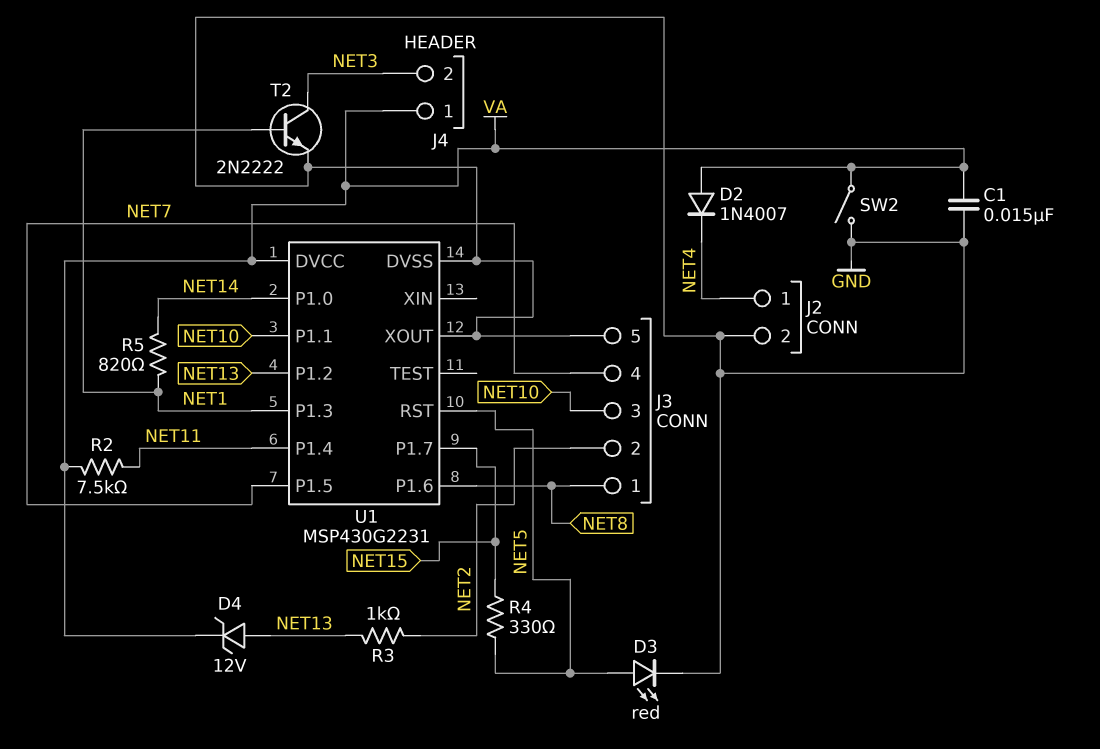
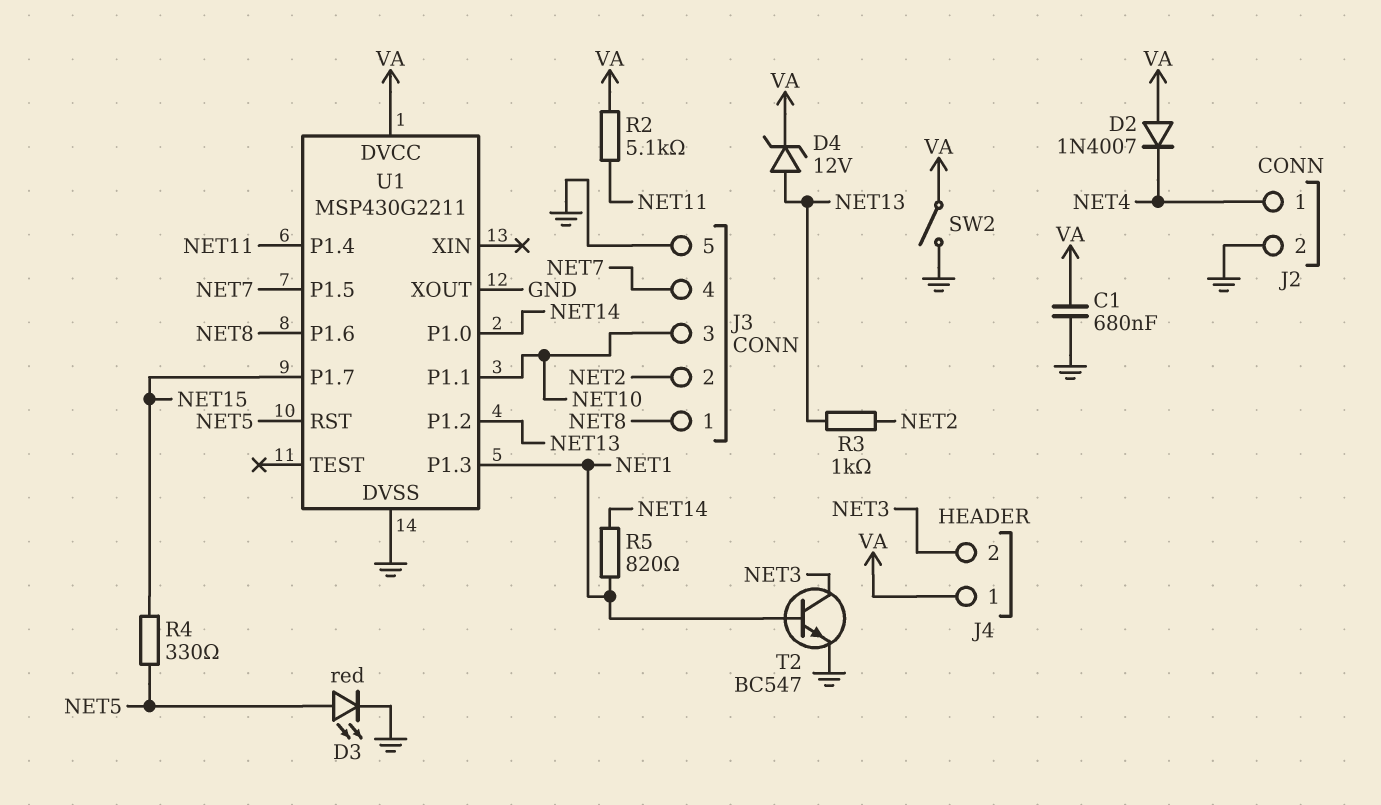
C1: 15nF (GND, VA) -> 680nF (GND, VA)
R2: 7.5k (NET11, VA) -> 5.1k (NET11, VA)
T2: NPN 2N2222 (B NET1, C NET3, E GND) -> NPN BC547 (B NET1, C NET3, E GND)
U1: MSP430G2231 -> MSP430G2211

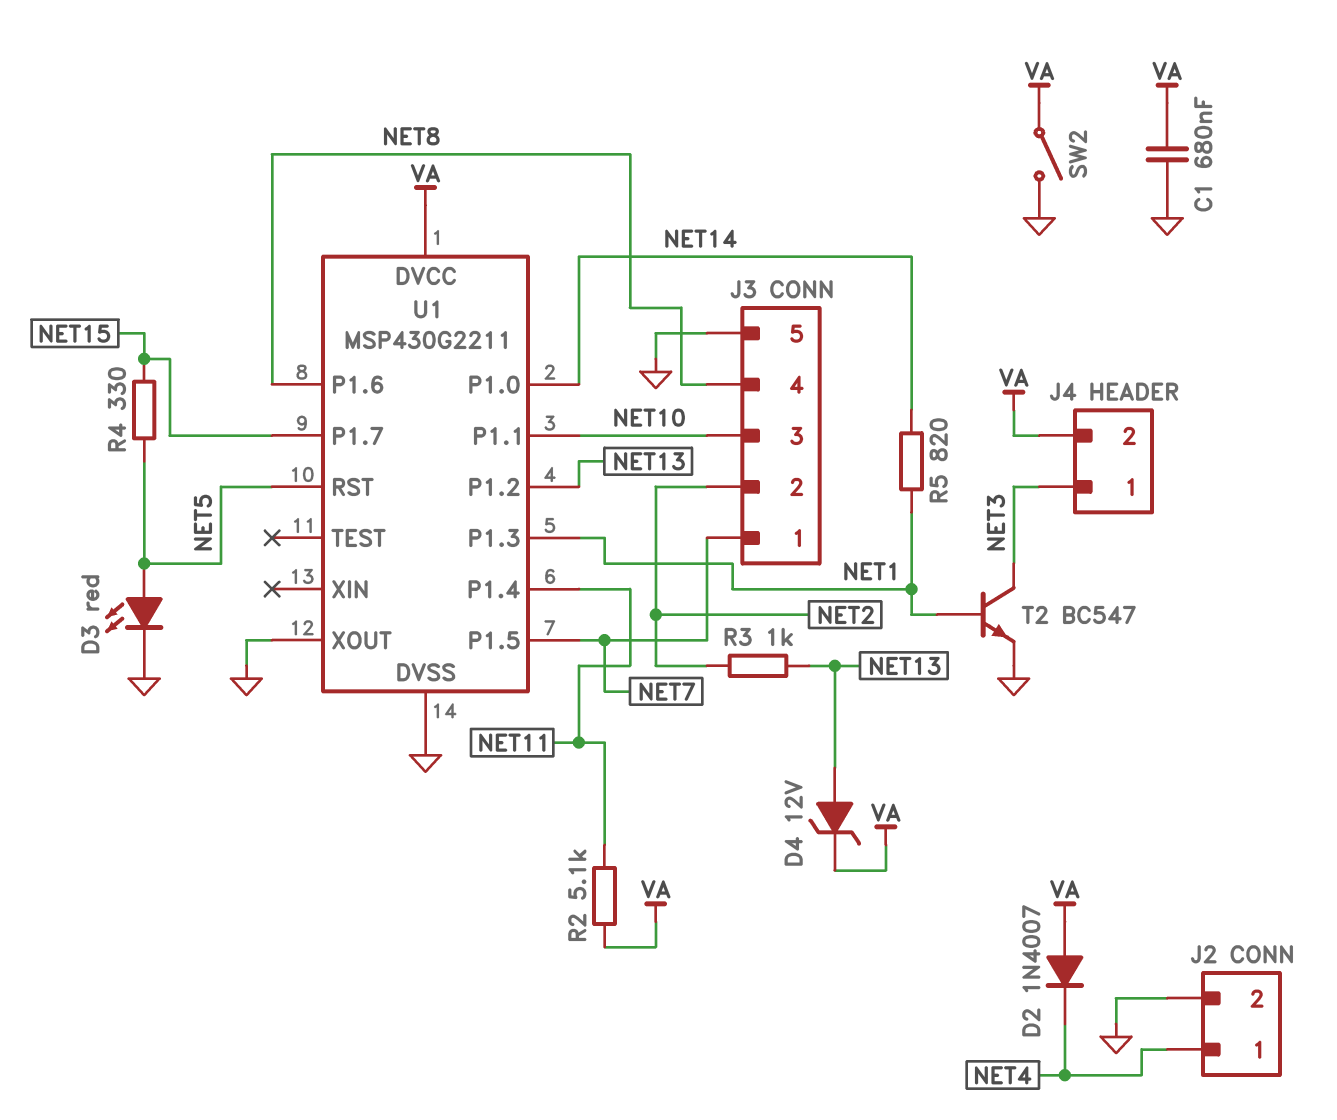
J3 pin 1: NET8 -> NET7
J3 pin 4: NET7 -> NET8
J4 pin 1: VA -> NET3
J4 pin 2: NET3 -> VA

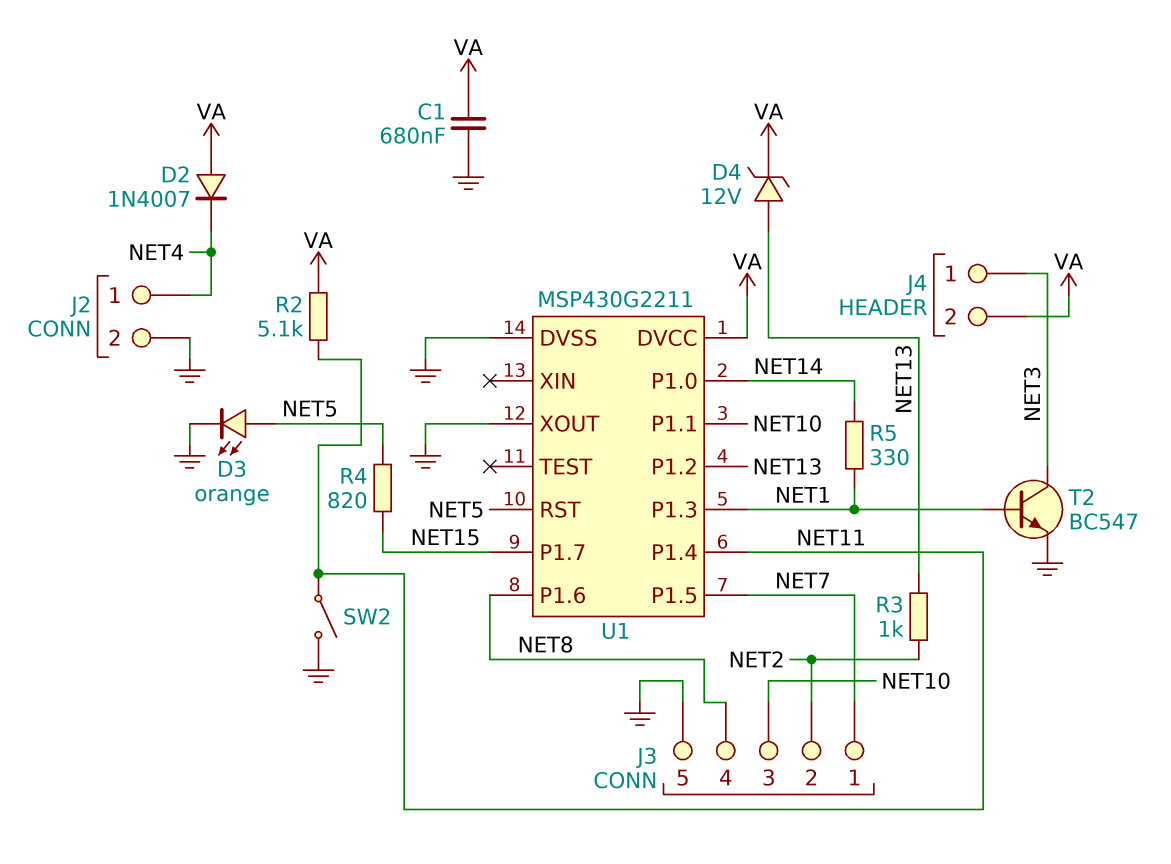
D3: LED red (A NET5, K GND) -> LED orange (A NET5, K GND)
R4: 330 (NET5, NET15) -> 820 (NET5, NET15)
R5: 820 (NET1, NET14) -> 330 (NET1, NET14)
SW2: switch (GND, VA) -> switch (GND, NET11)

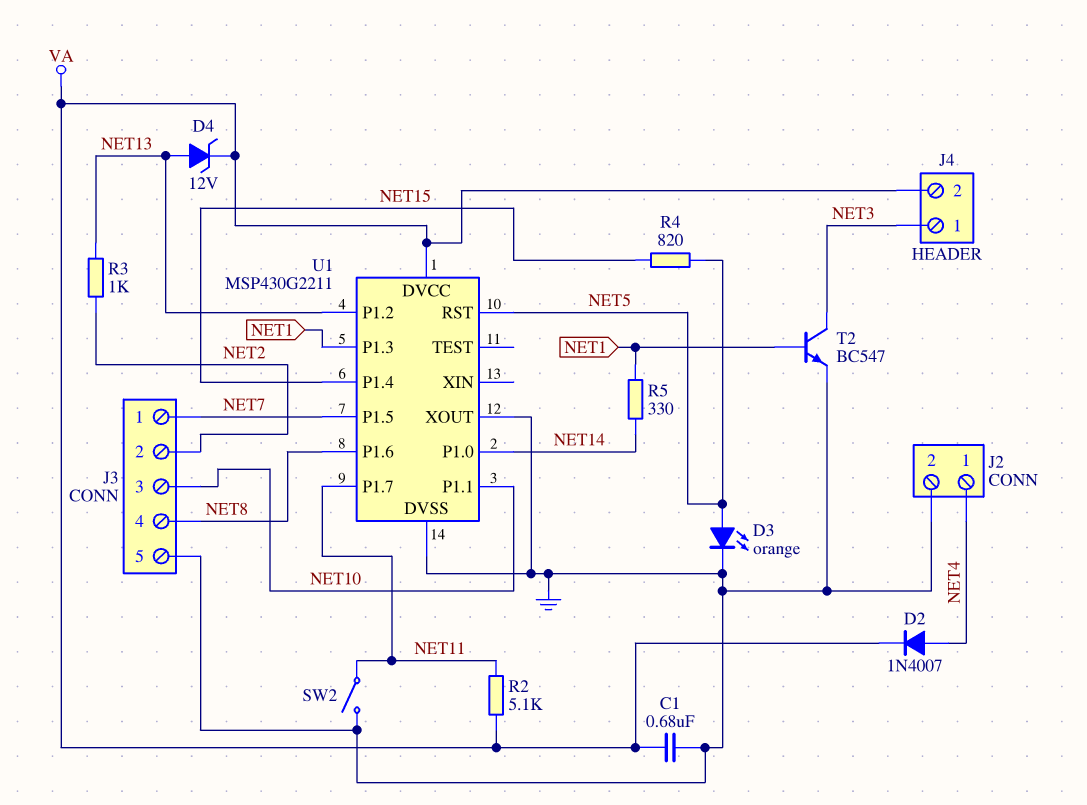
D2: diode 1N4007 (A VA, K NET4) -> diode 1N4007 (A NET4, K VA)
U1 pin P1.4: NET11 -> NET15
U1 pin P1.7: NET15 -> NET11

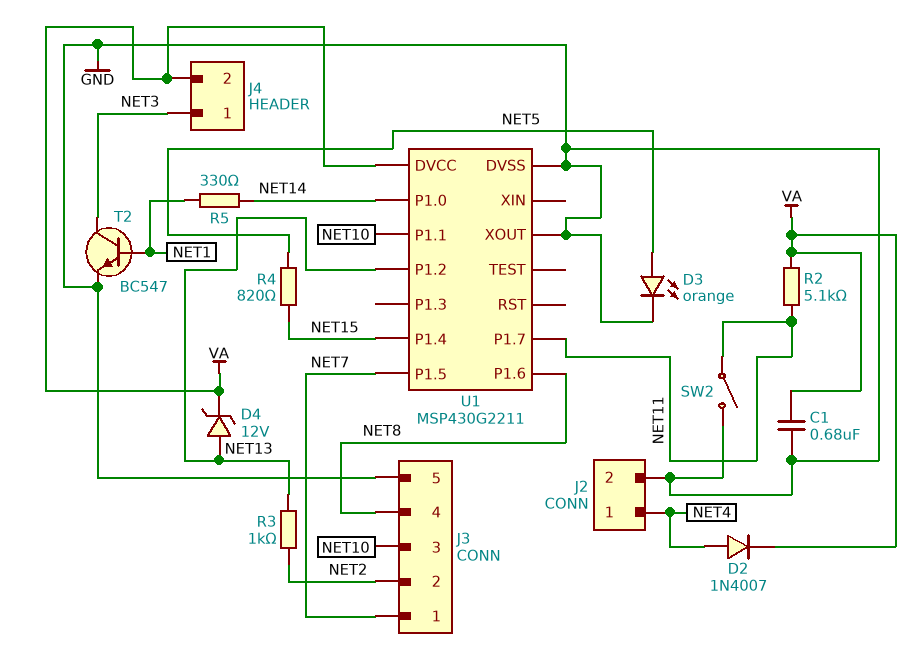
U1 pin P1.3: NET1 -> none
U1 pin RST: NET5 -> none

